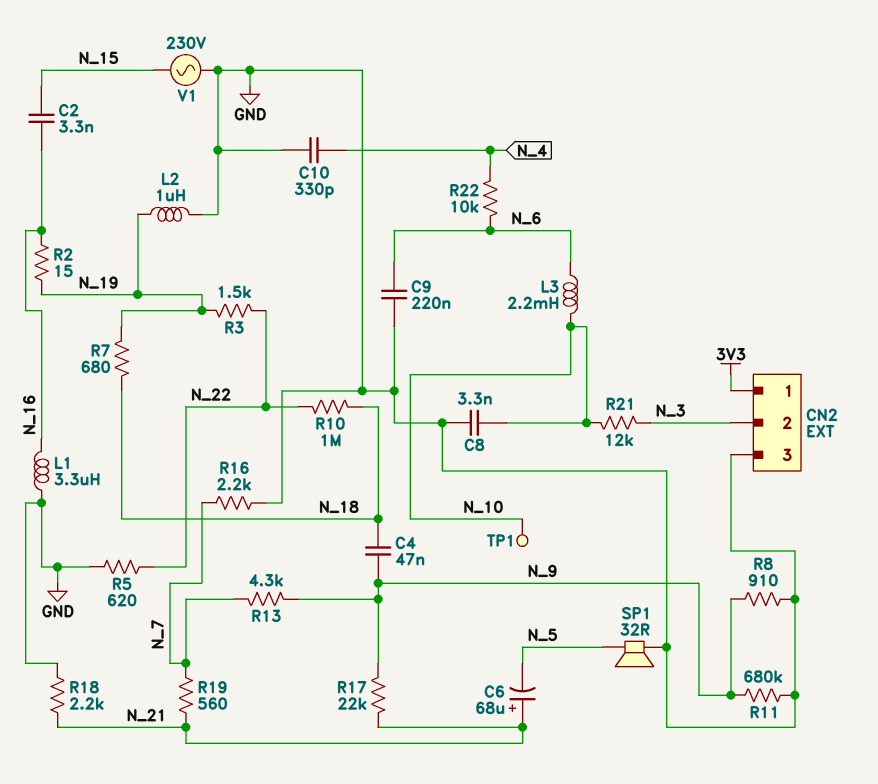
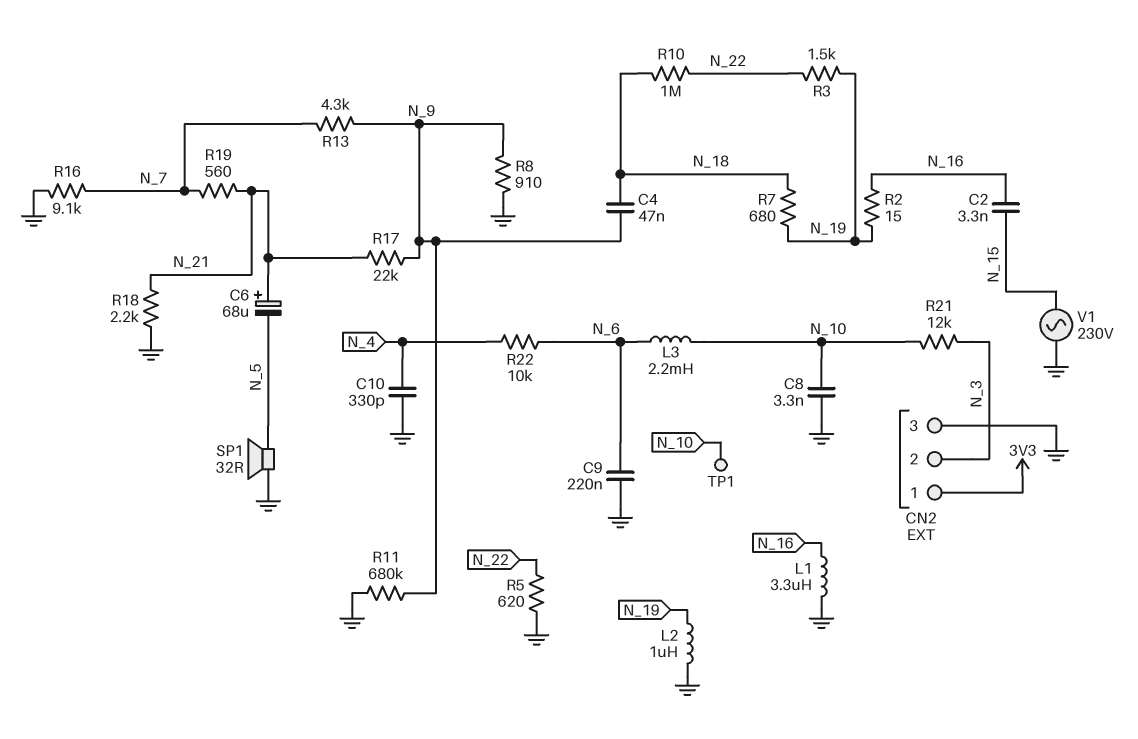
R16: 2.2k (GND, N_7) -> 9.1k (GND, N_7)

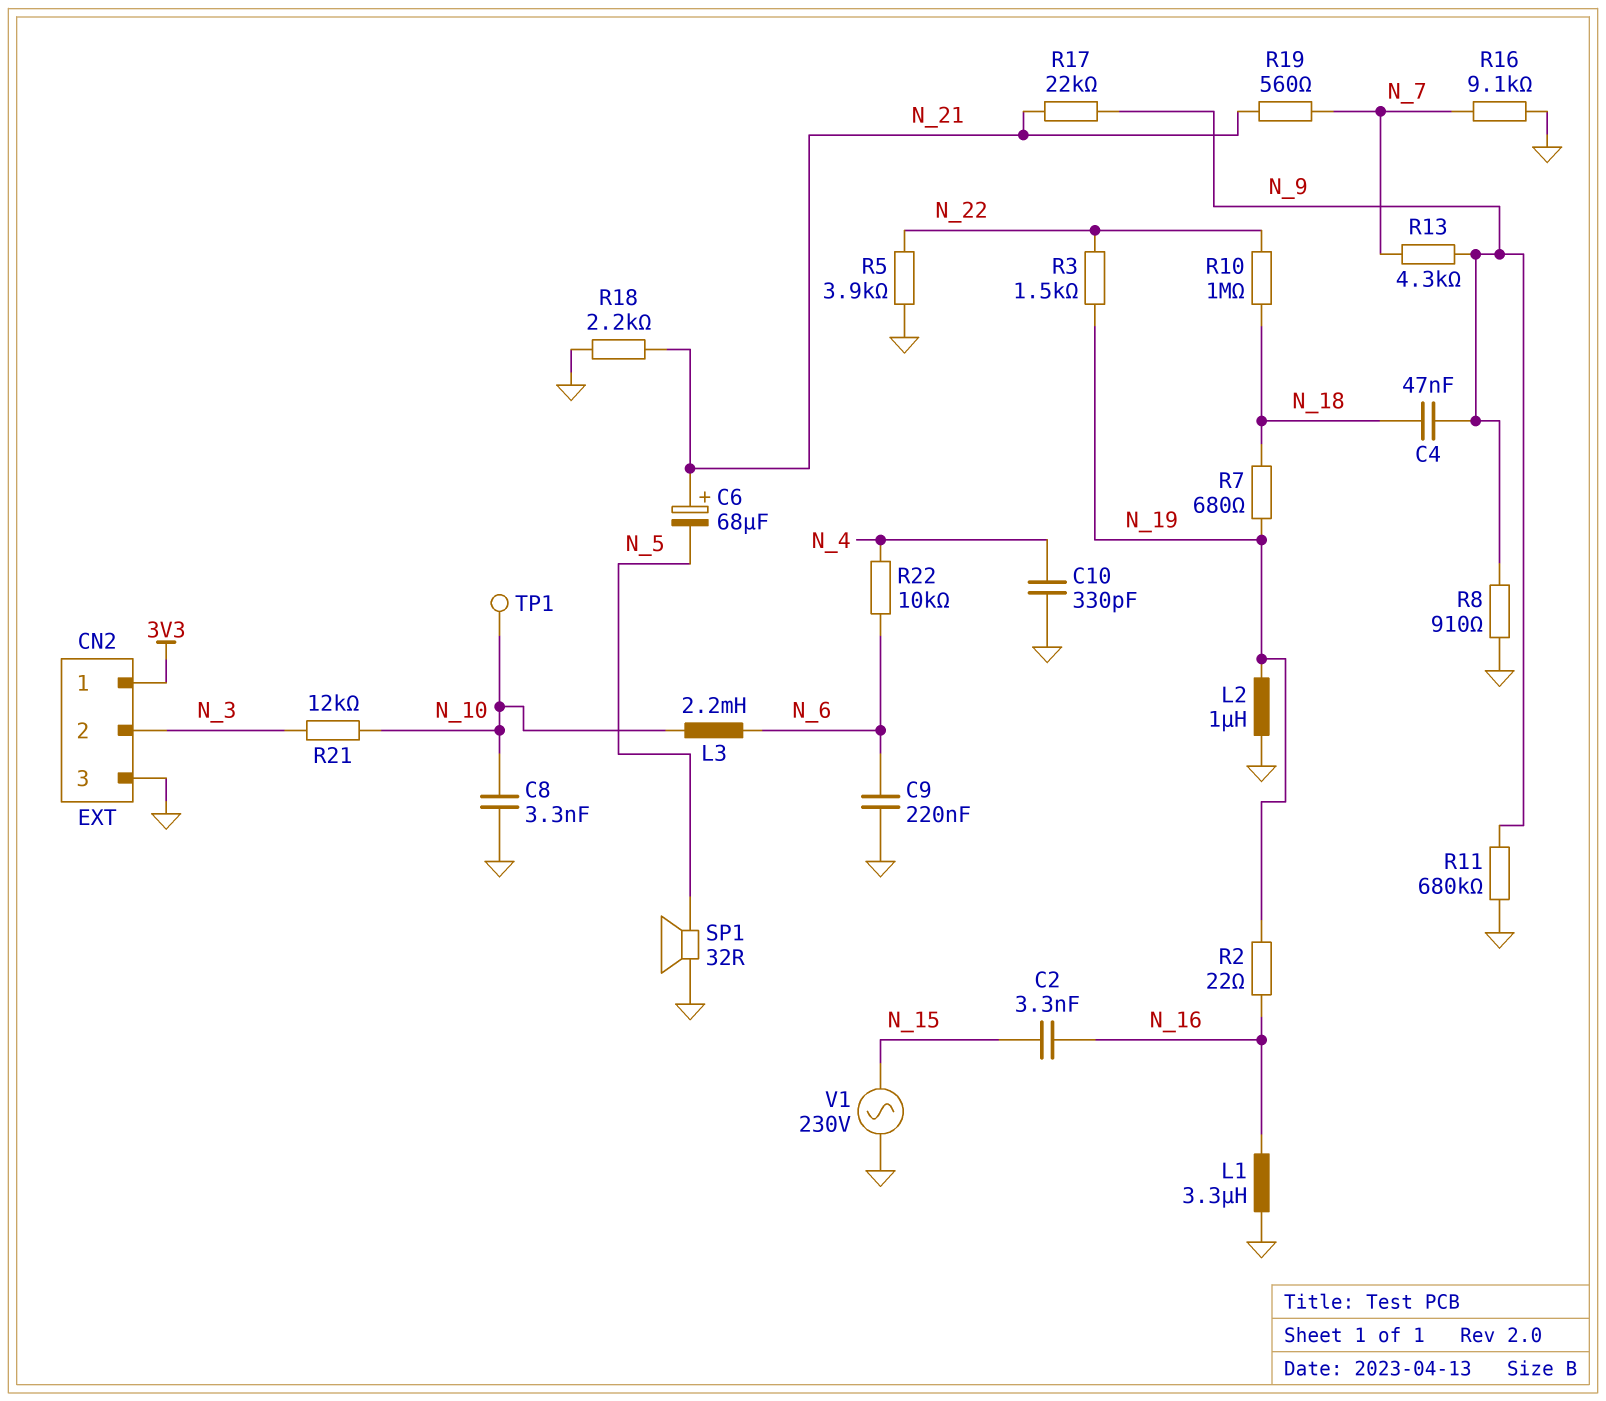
R2: 15 (N_16, N_19) -> 22 (N_16, N_19)
R5: 620 (GND, N_22) -> 3.9k (GND, N_22)

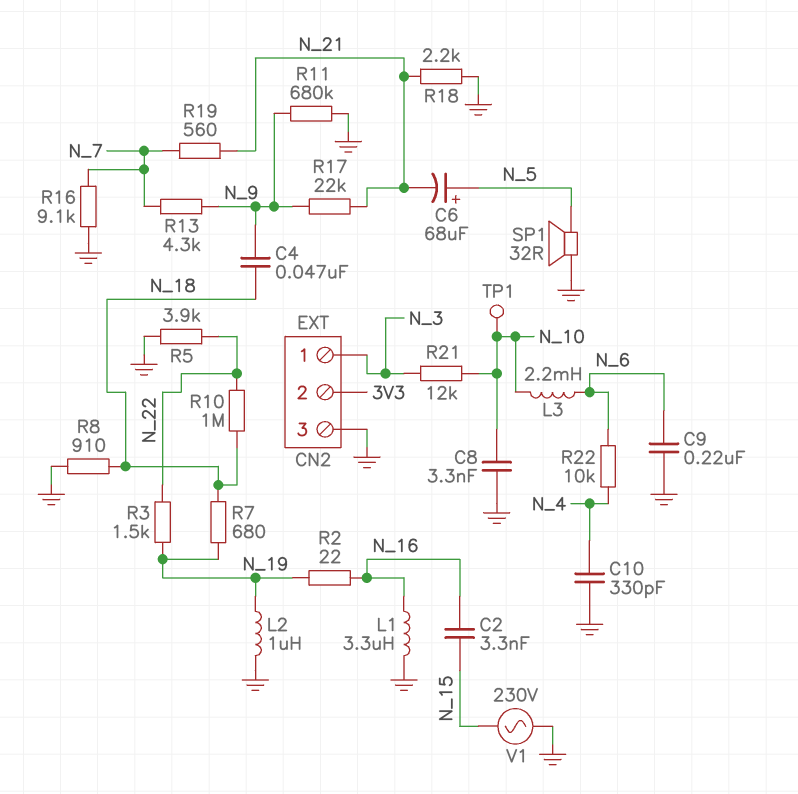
C6: 68uF (plus N_21, minus N_5) -> 68uF (plus N_5, minus N_21)
CN2 pin 1: 3V3 -> N_3
CN2 pin 2: N_3 -> 3V3
R8: 910 (GND, N_9) -> 910 (GND, N_18)

